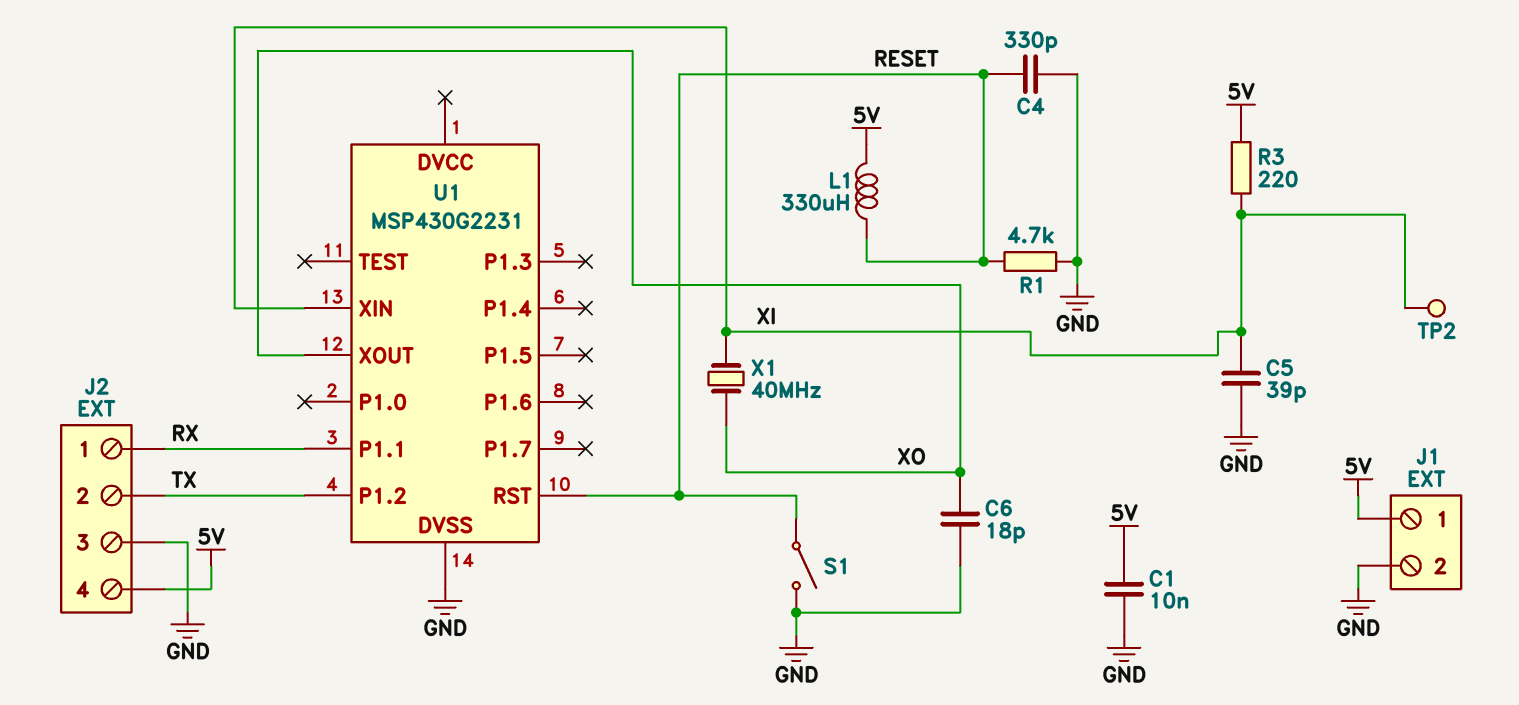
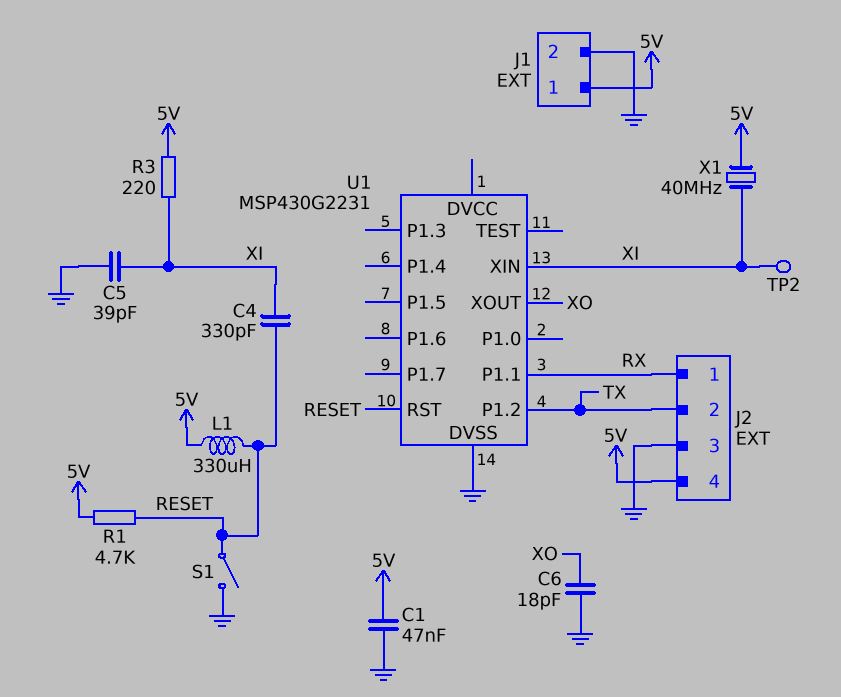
C1: 10nF (5V, GND) -> 47nF (5V, GND)
C4: 330pF (GND, RESET) -> 330pF (RESET, XI)
R1: 4.7k (GND, RESET) -> 4.7k (5V, RESET)
X1: 40MHz (XI, XO) -> 40MHz (5V, XI)

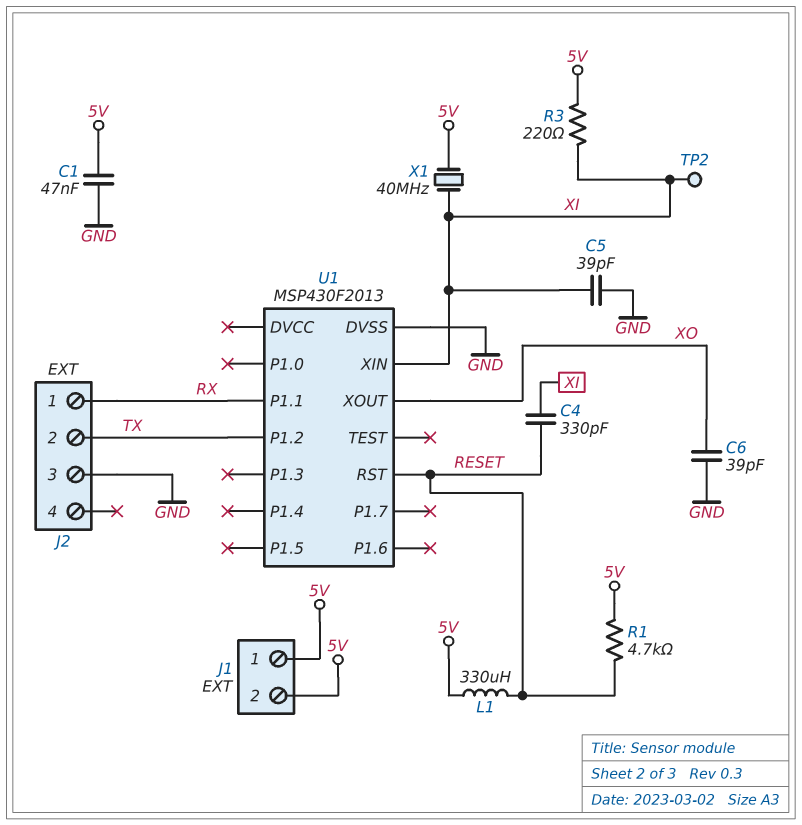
C6: 18pF (GND, XO) -> 39pF (GND, XO)
J1 pin 2: GND -> 5V
J2 pin 4: 5V -> none
S1: switch (GND, RESET) -> none
U1: MSP430G2231 -> MSP430F2013

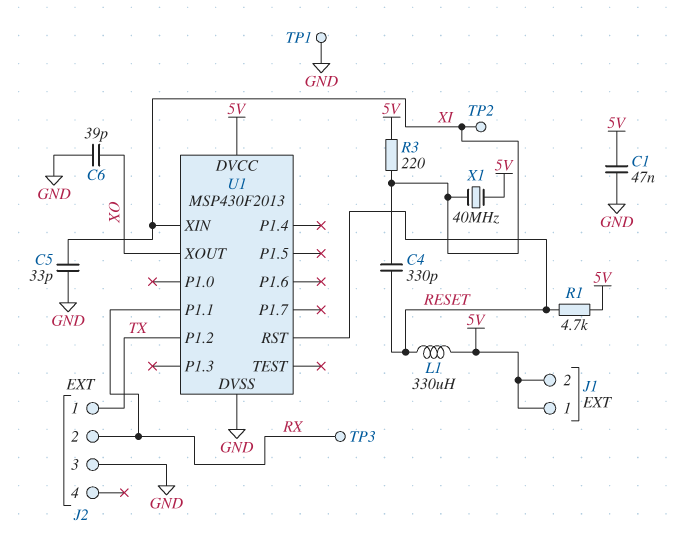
C5: 39pF (GND, XI) -> 33pF (GND, XI)
J2 pin 1: RX -> TX
J2 pin 2: TX -> RX
TP1: none -> test point (GND)
TP3: none -> test point (RX)
U1 pin DVCC: none -> 5V

